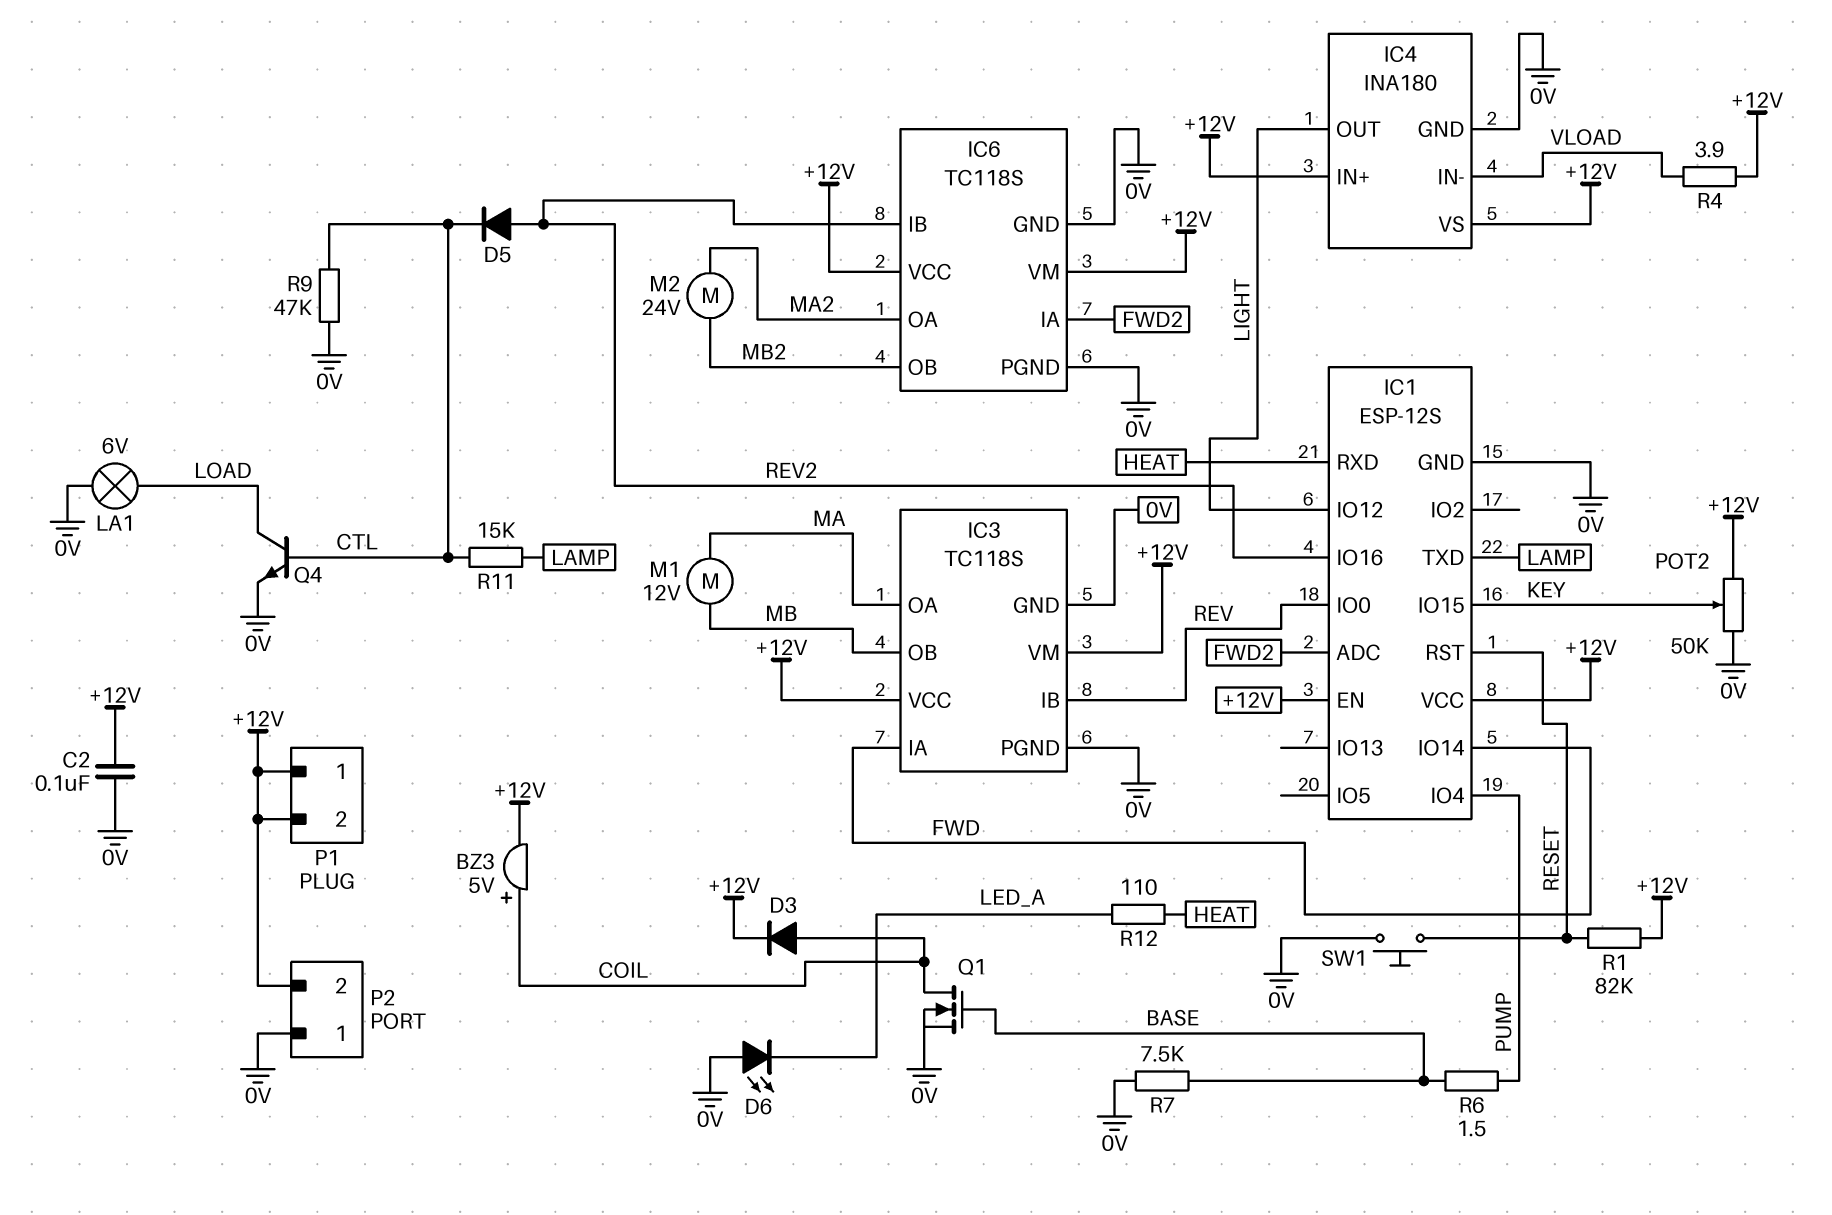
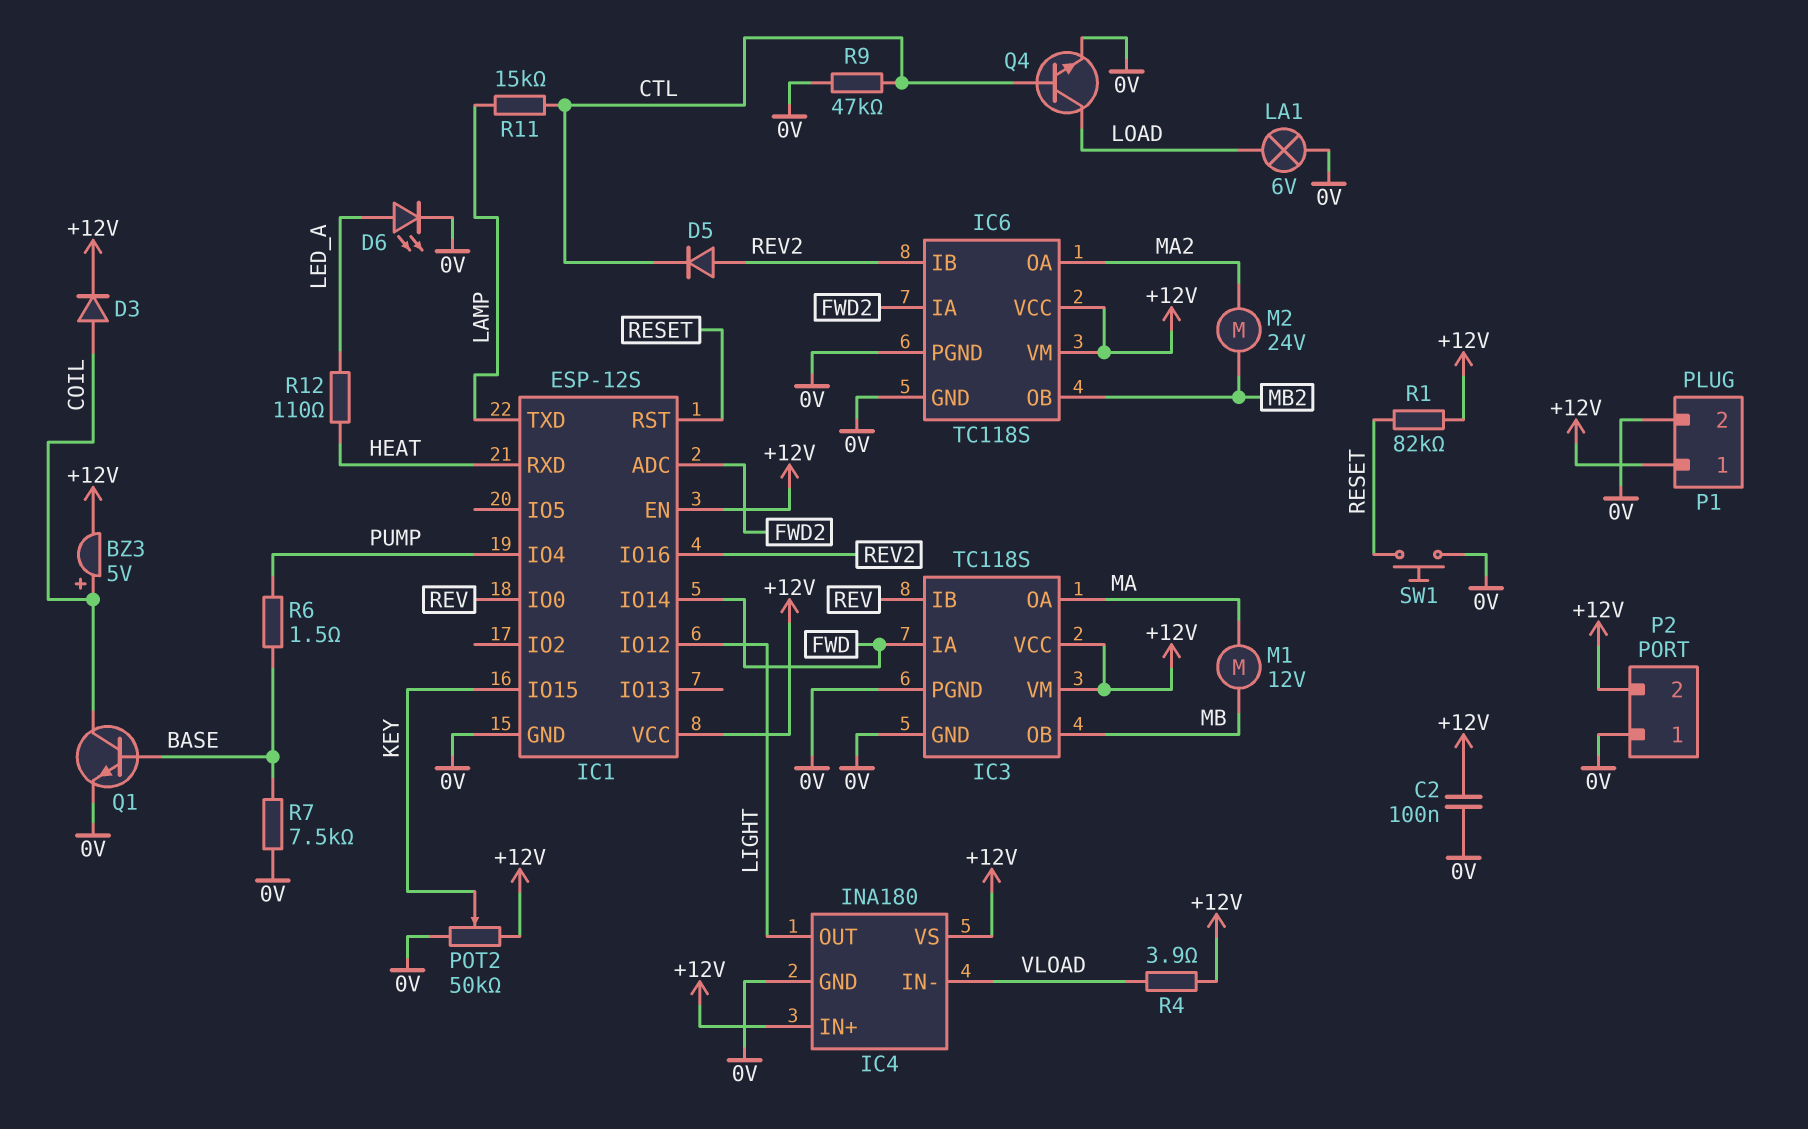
D6: LED (A 0V, K LED_A) -> LED (A LED_A, K 0V)
P1 pin 2: +12V -> 0V
Q1: NMOS (G BASE, D COIL, S 0V) -> NPN (B BASE, C COIL, E 0V)

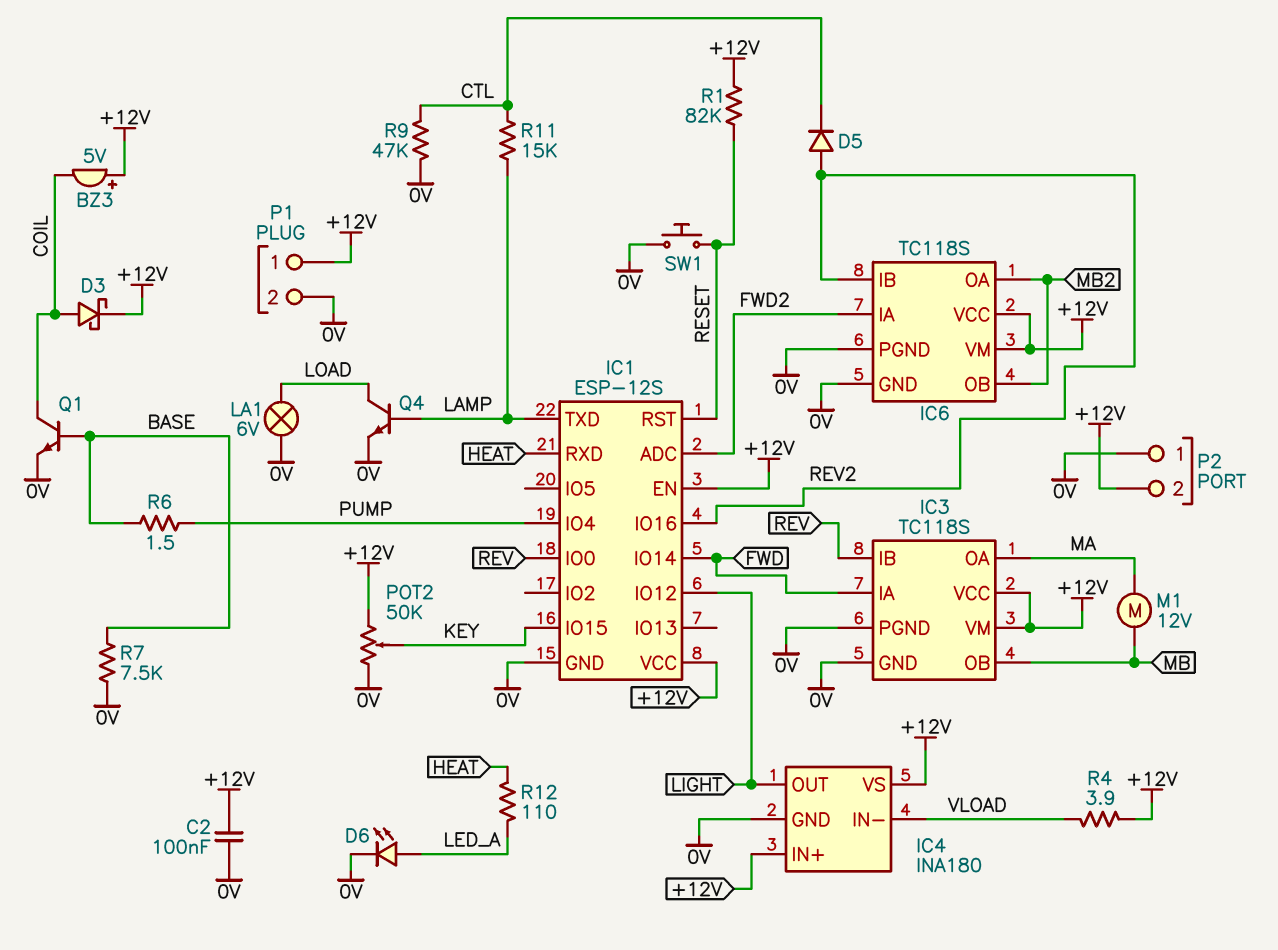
BZ3: buzzer 5V (plus COIL, minus +12V) -> buzzer 5V (plus +12V, minus COIL)
D3: diode (A COIL, K +12V) -> schottky (A COIL, K +12V)
IC6 pin OA: MA2 -> MB2
M2: motor 24V (MA2, MB2) -> none
Q4: NPN (B CTL, C LOAD, E 0V) -> NPN (B LAMP, C LOAD, E 0V)

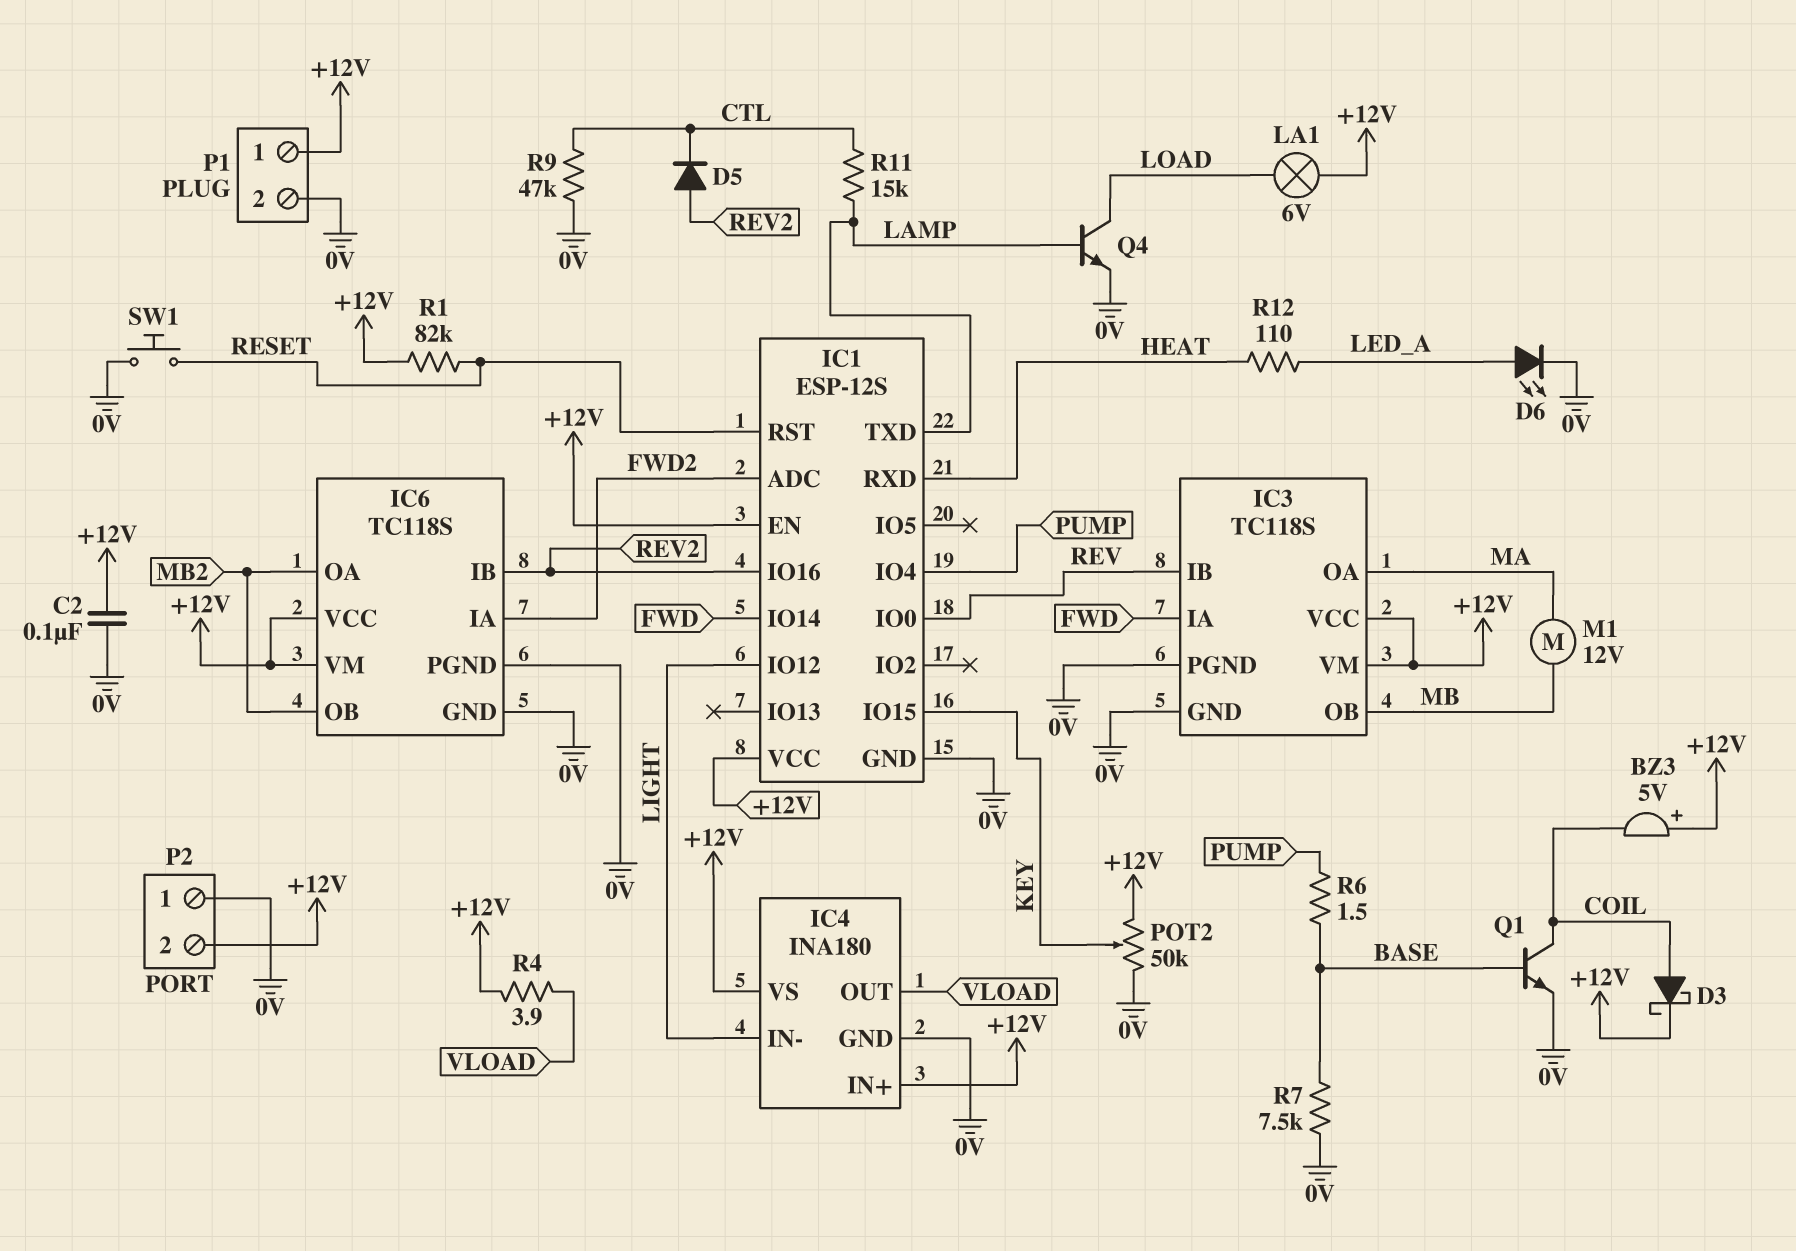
IC4 pin IN-: VLOAD -> LIGHT
IC4 pin OUT: LIGHT -> VLOAD
LA1: lamp 6V (0V, LOAD) -> lamp 6V (+12V, LOAD)

